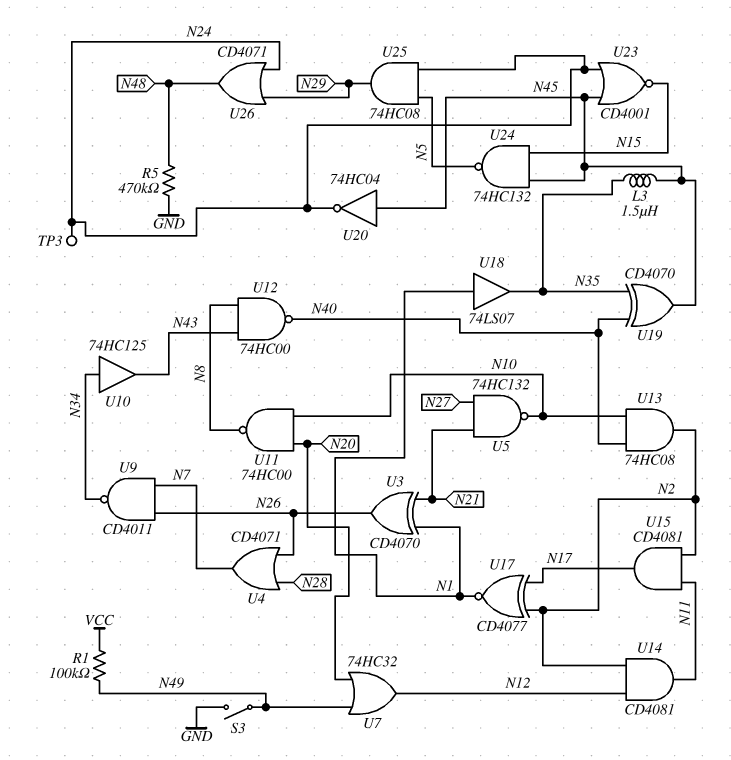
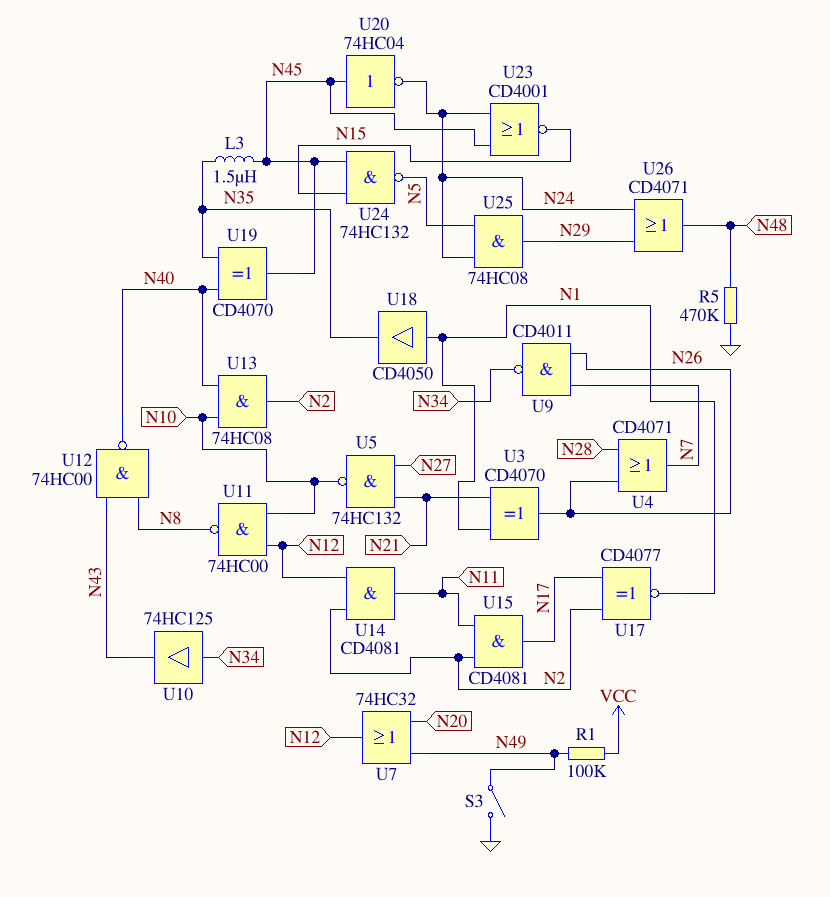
TP3: test point (N24) -> none
U11: NAND 74HC00 (in N10, in N20, out N8) -> NAND 74HC00 (in N10, in N12, out N8)
U18: buffer 74LS07 (in N1, out N35) -> buffer CD4050 (in N1, out N35)

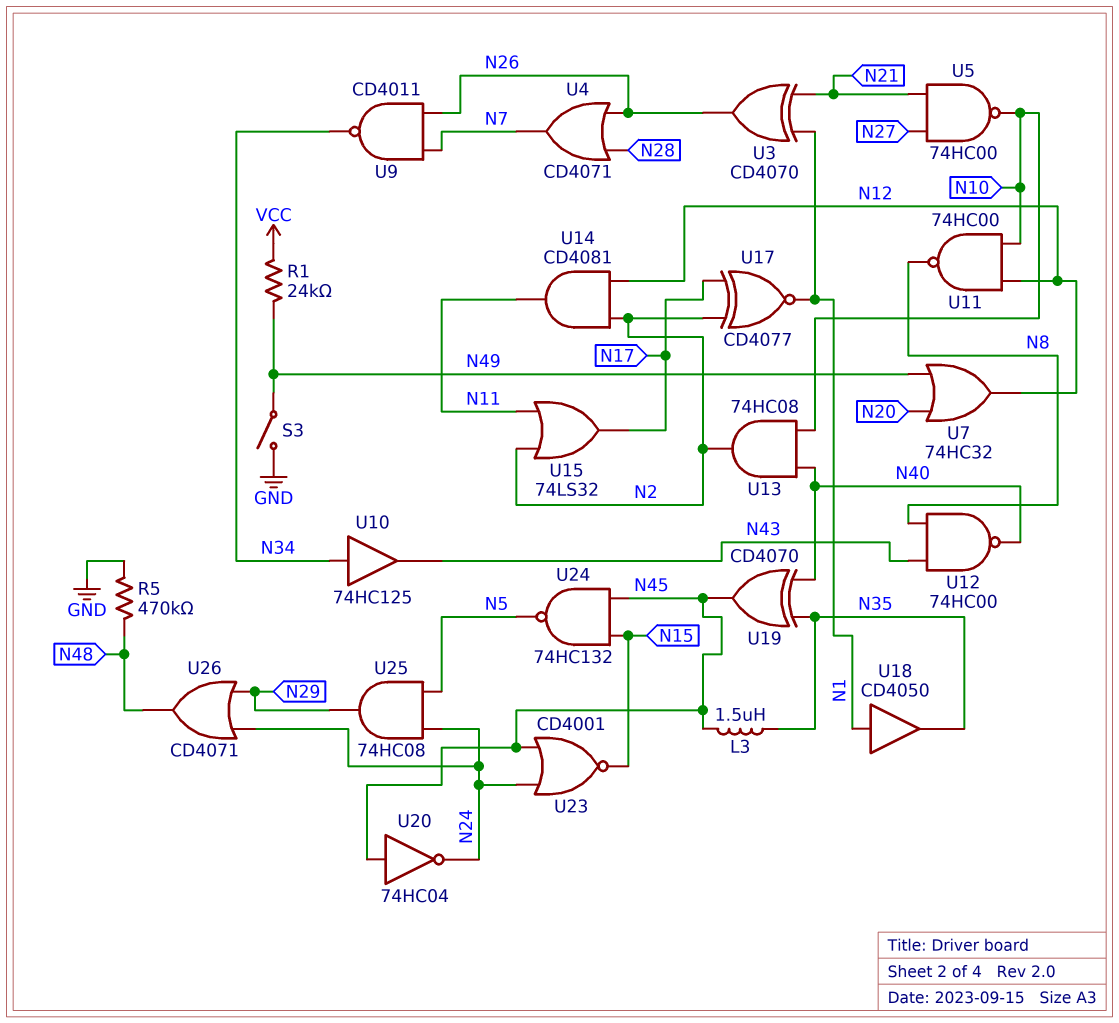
R1: 100k (N49, VCC) -> 24k (N49, VCC)
U5: NAND 74HC132 (in N21, in N27, out N10) -> NAND 74HC00 (in N21, in N27, out N10)
U15: AND CD4081 (in N2, in N11, out N17) -> OR 74LS32 (in N2, in N11, out N17)

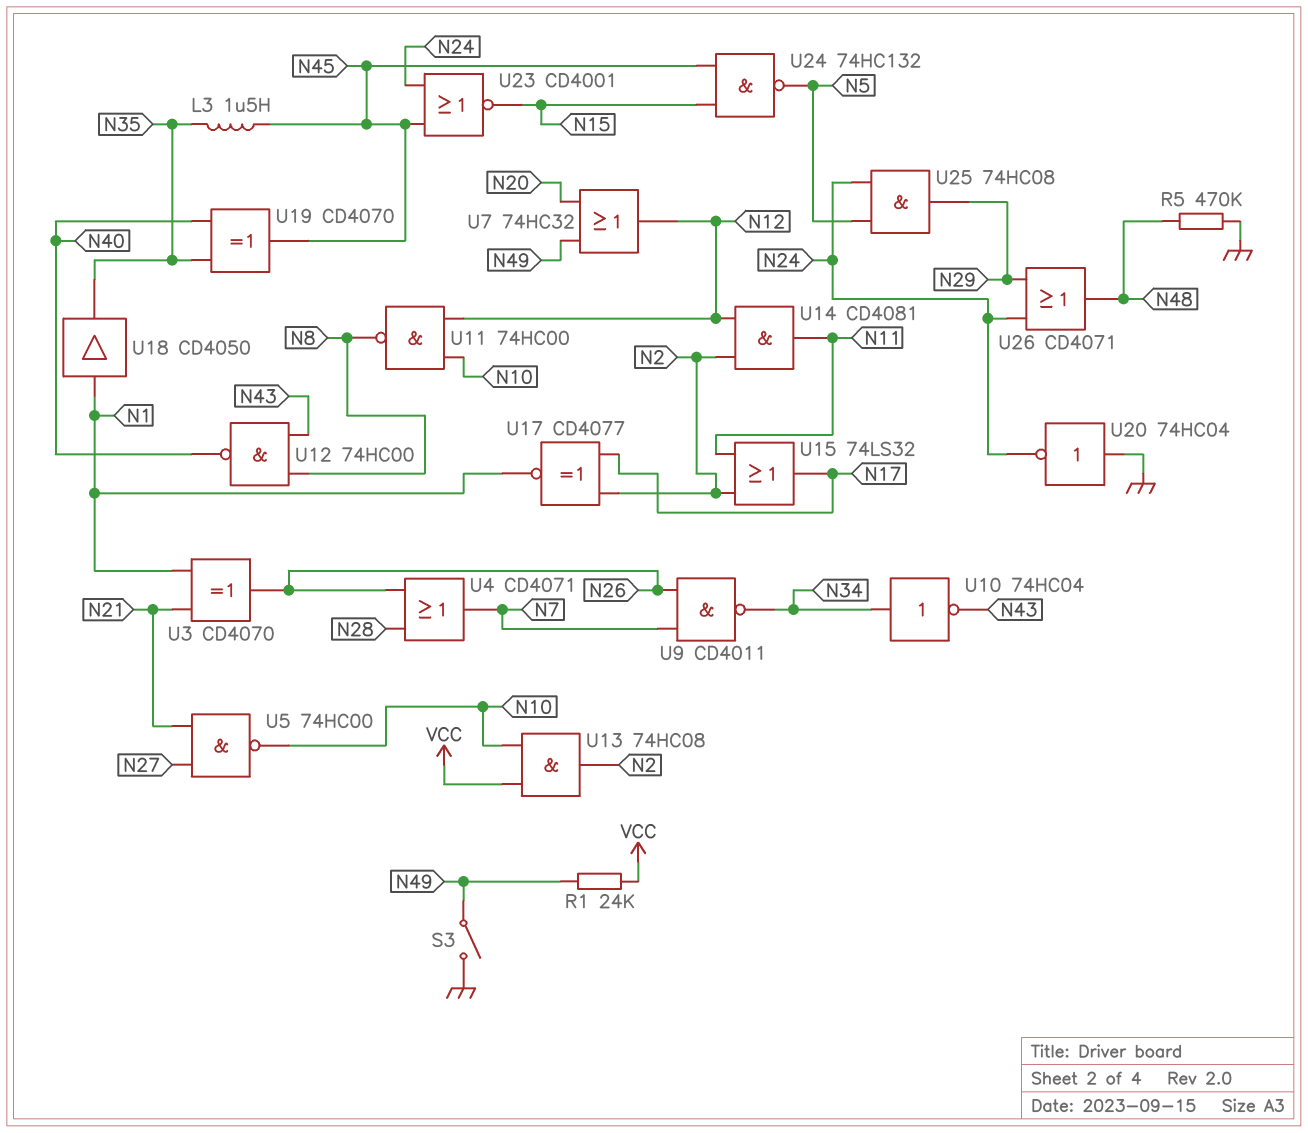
U10: buffer 74HC125 (in N34, out N43) -> NOT 74HC04 (in N34, out N43)
U13: AND 74HC08 (in N10, in N40, out N2) -> AND 74HC08 (in N10, in VCC, out N2)
U20: NOT 74HC04 (in N45, out N24) -> NOT 74HC04 (in GND, out N24)

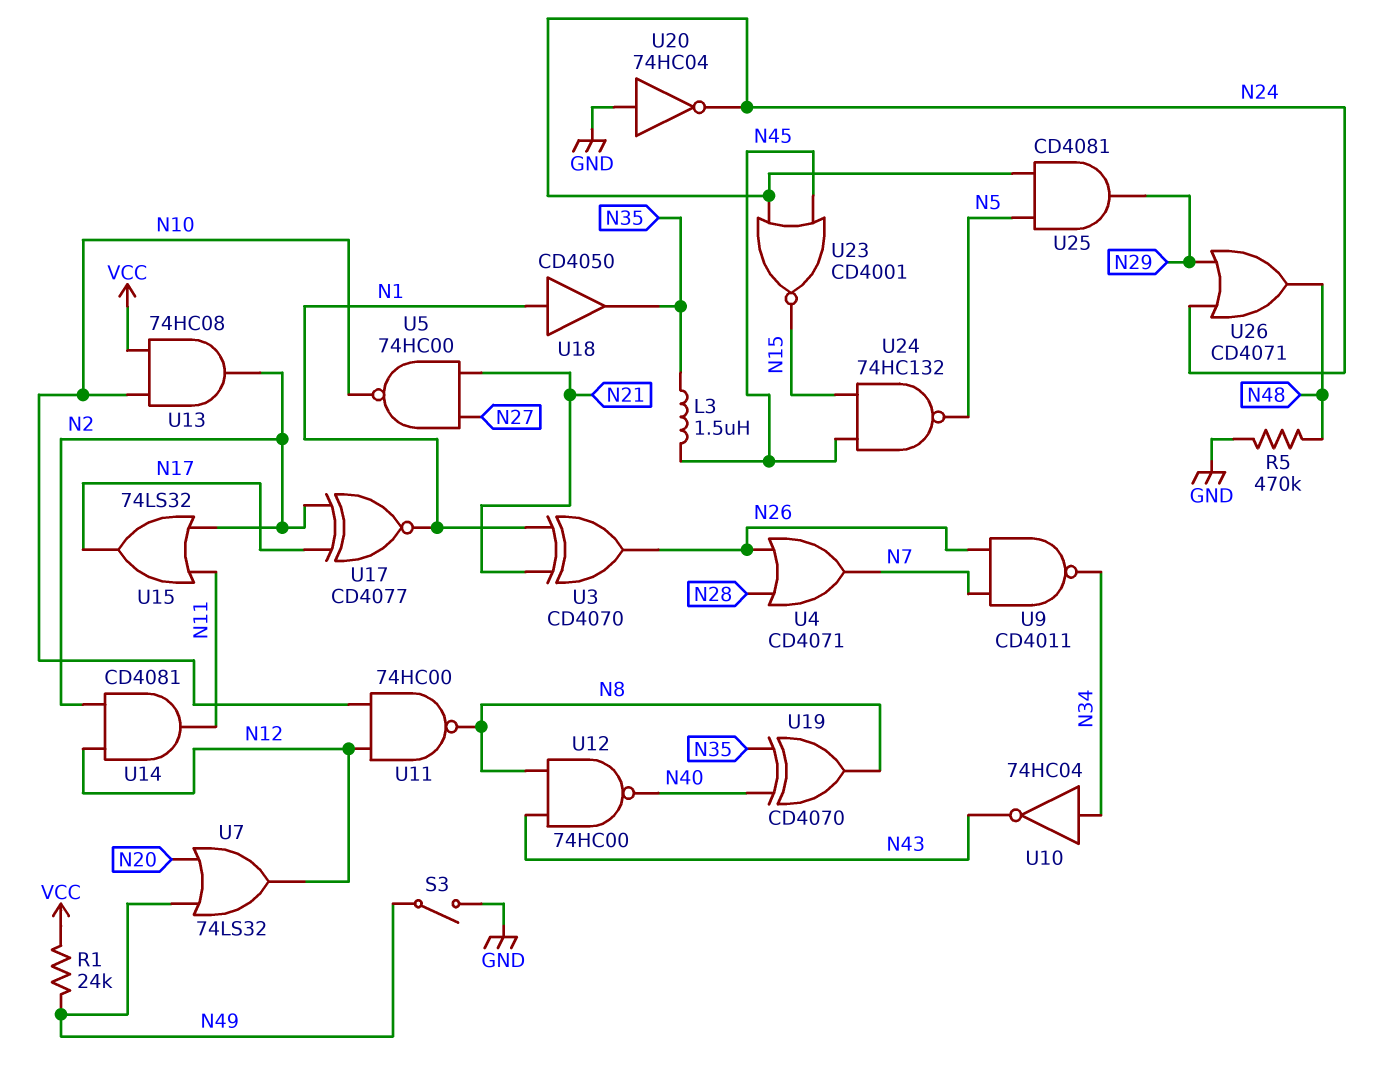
U7: OR 74HC32 (in N20, in N49, out N12) -> OR 74LS32 (in N20, in N49, out N12)
U19: XOR CD4070 (in N35, in N40, out N45) -> XOR CD4070 (in N35, in N40, out N8)
U25: AND 74HC08 (in N5, in N24, out N29) -> AND CD4081 (in N5, in N24, out N29)

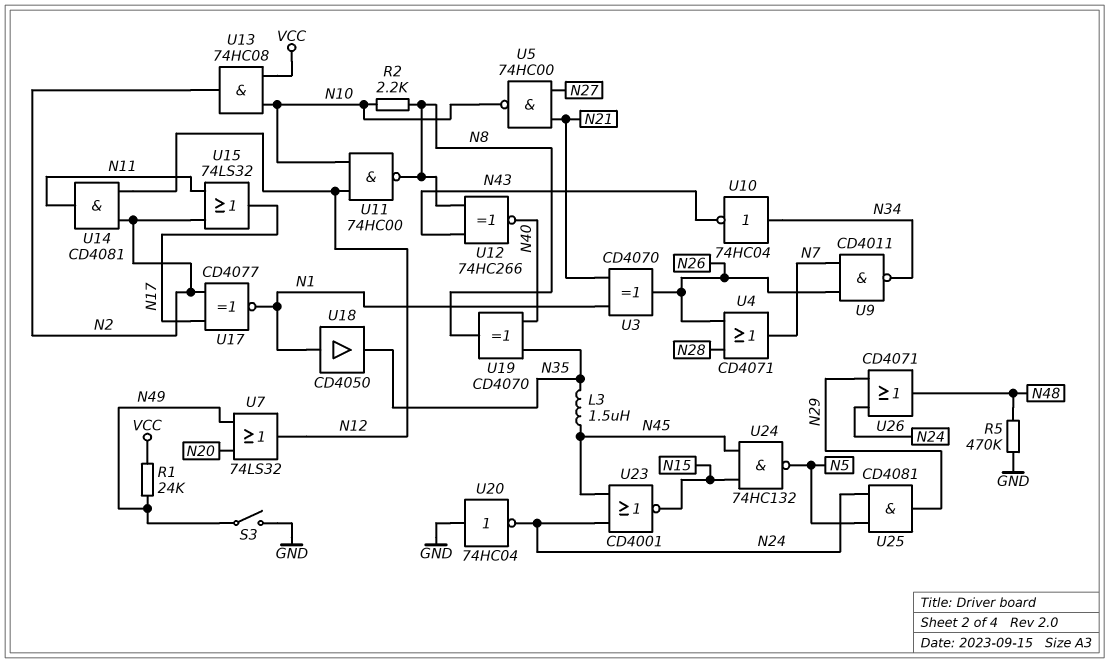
R2: none -> 2.2k (N8, N10)
U12: NAND 74HC00 (in N8, in N43, out N40) -> XNOR 74HC266 (in N8, in N43, out N40)

